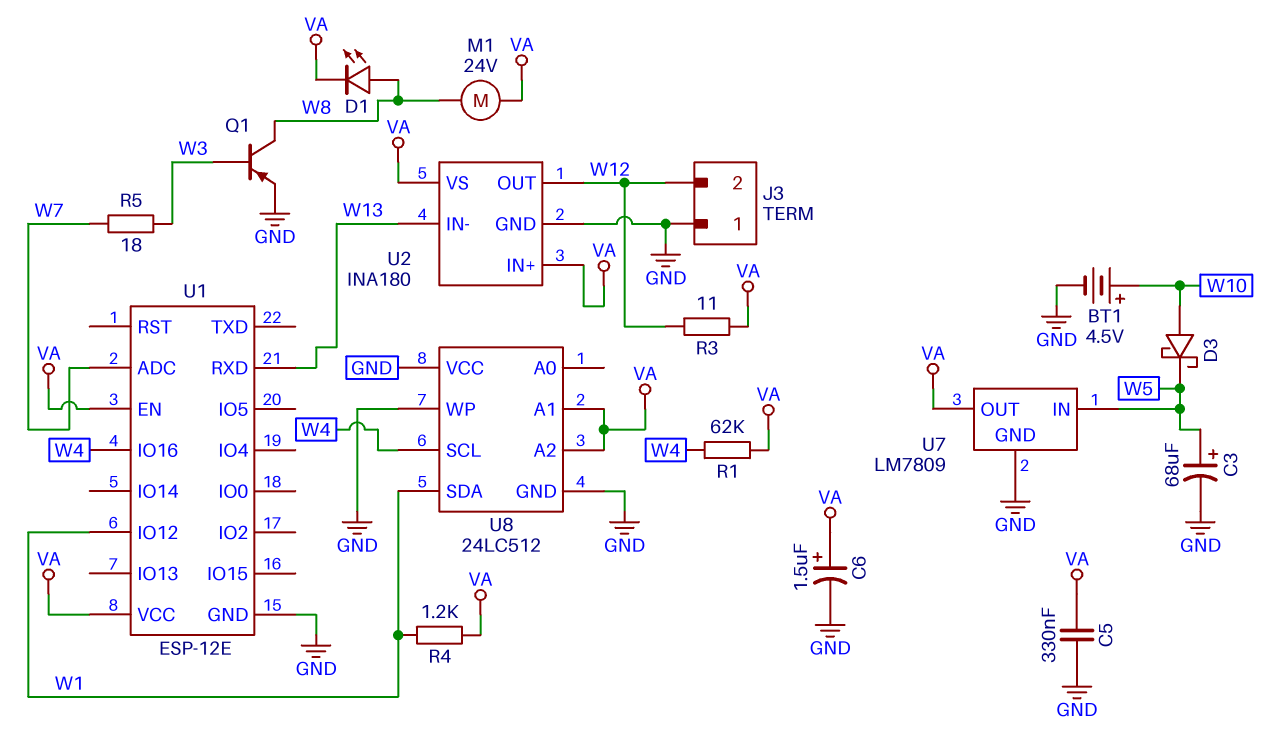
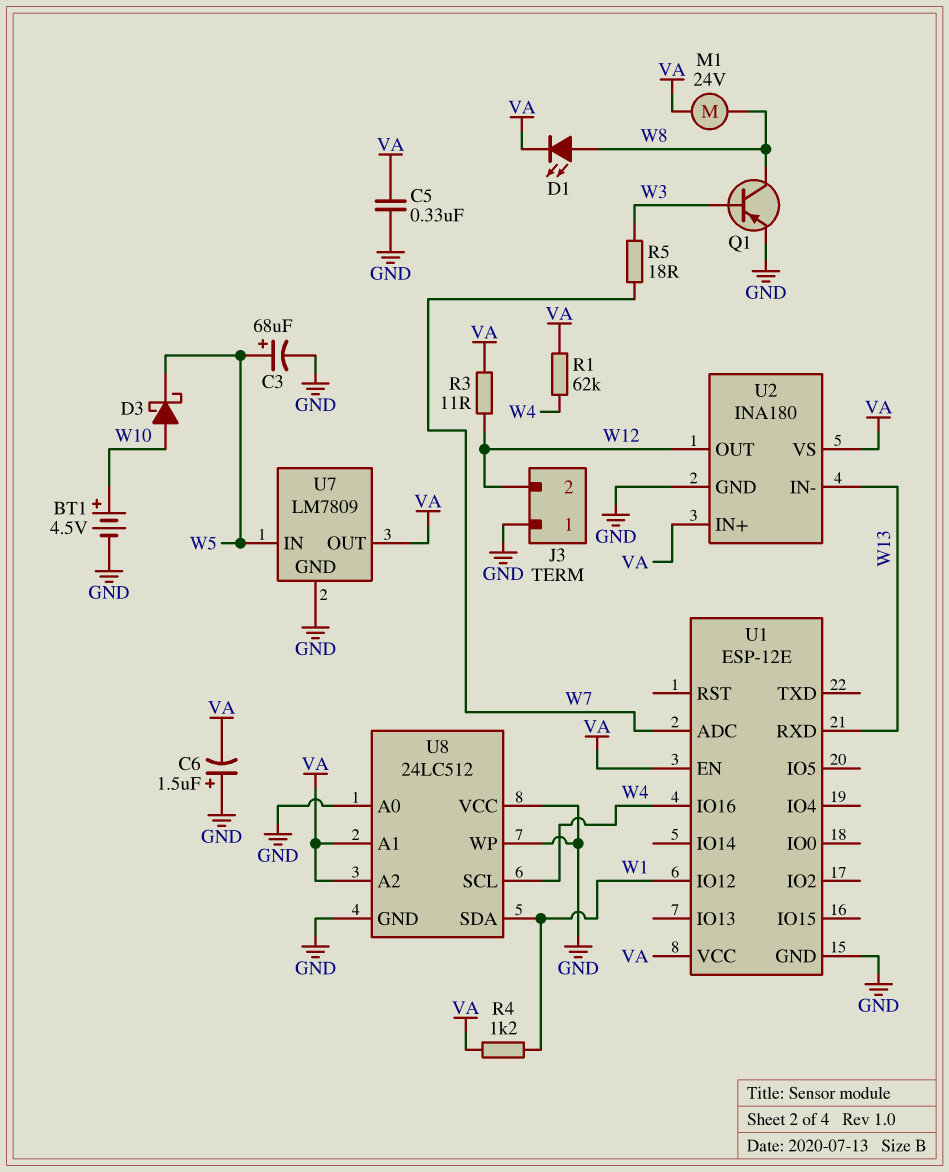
C6: 1.5uF (plus VA, minus GND) -> 1.5uF (plus GND, minus VA)
U8 pin A0: none -> GND

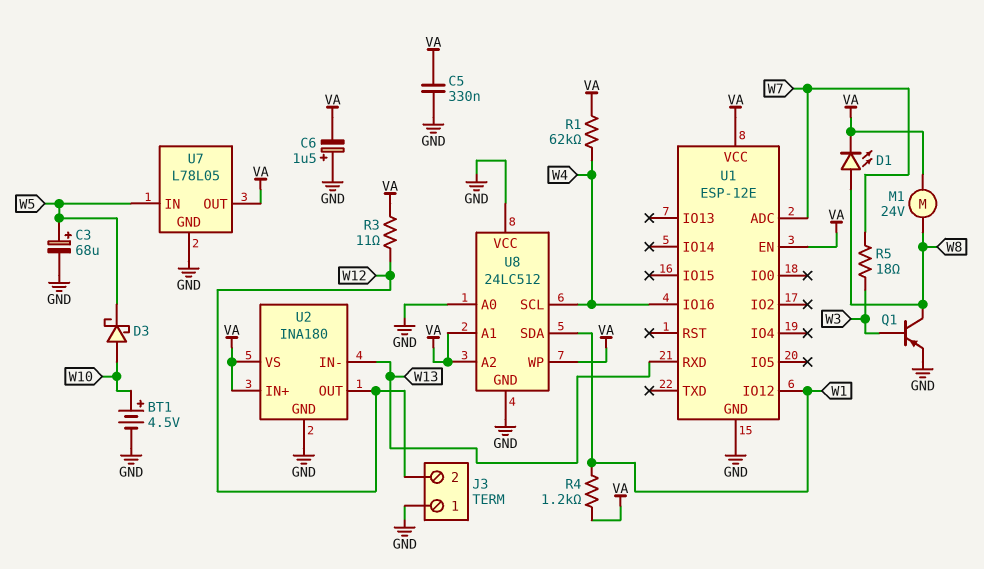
U7: LM7809 -> L78L05
U8 pin WP: GND -> VA

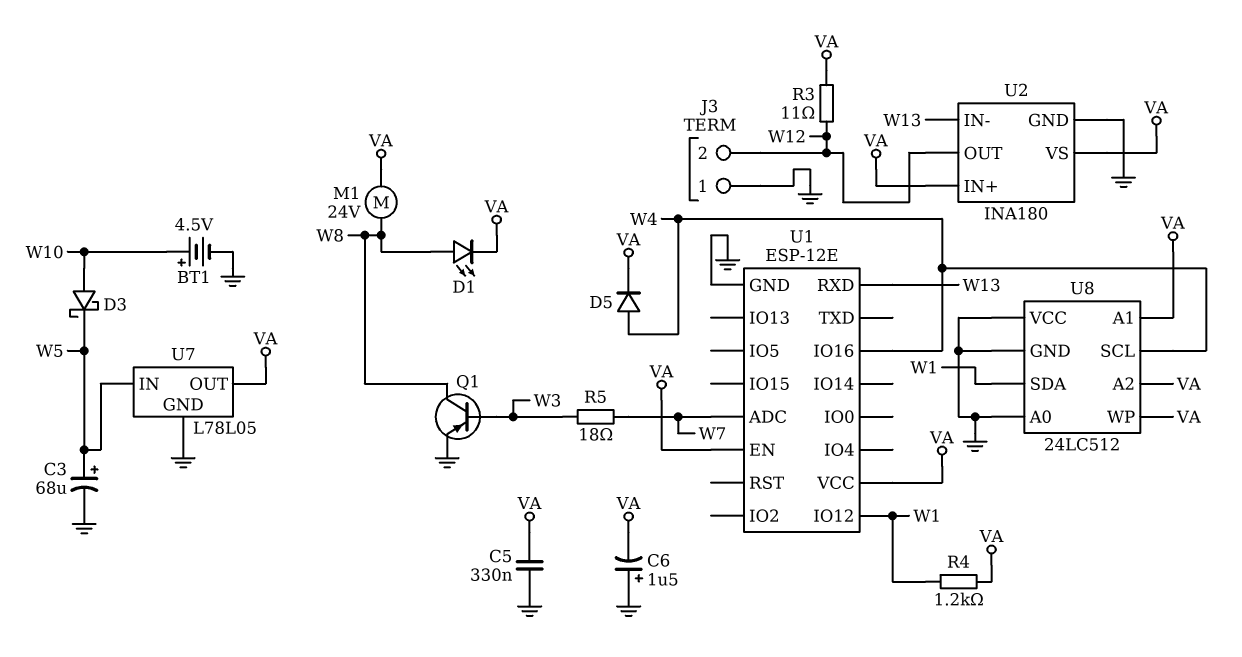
D5: none -> diode (A W4, K VA)
R1: 62k (VA, W4) -> none

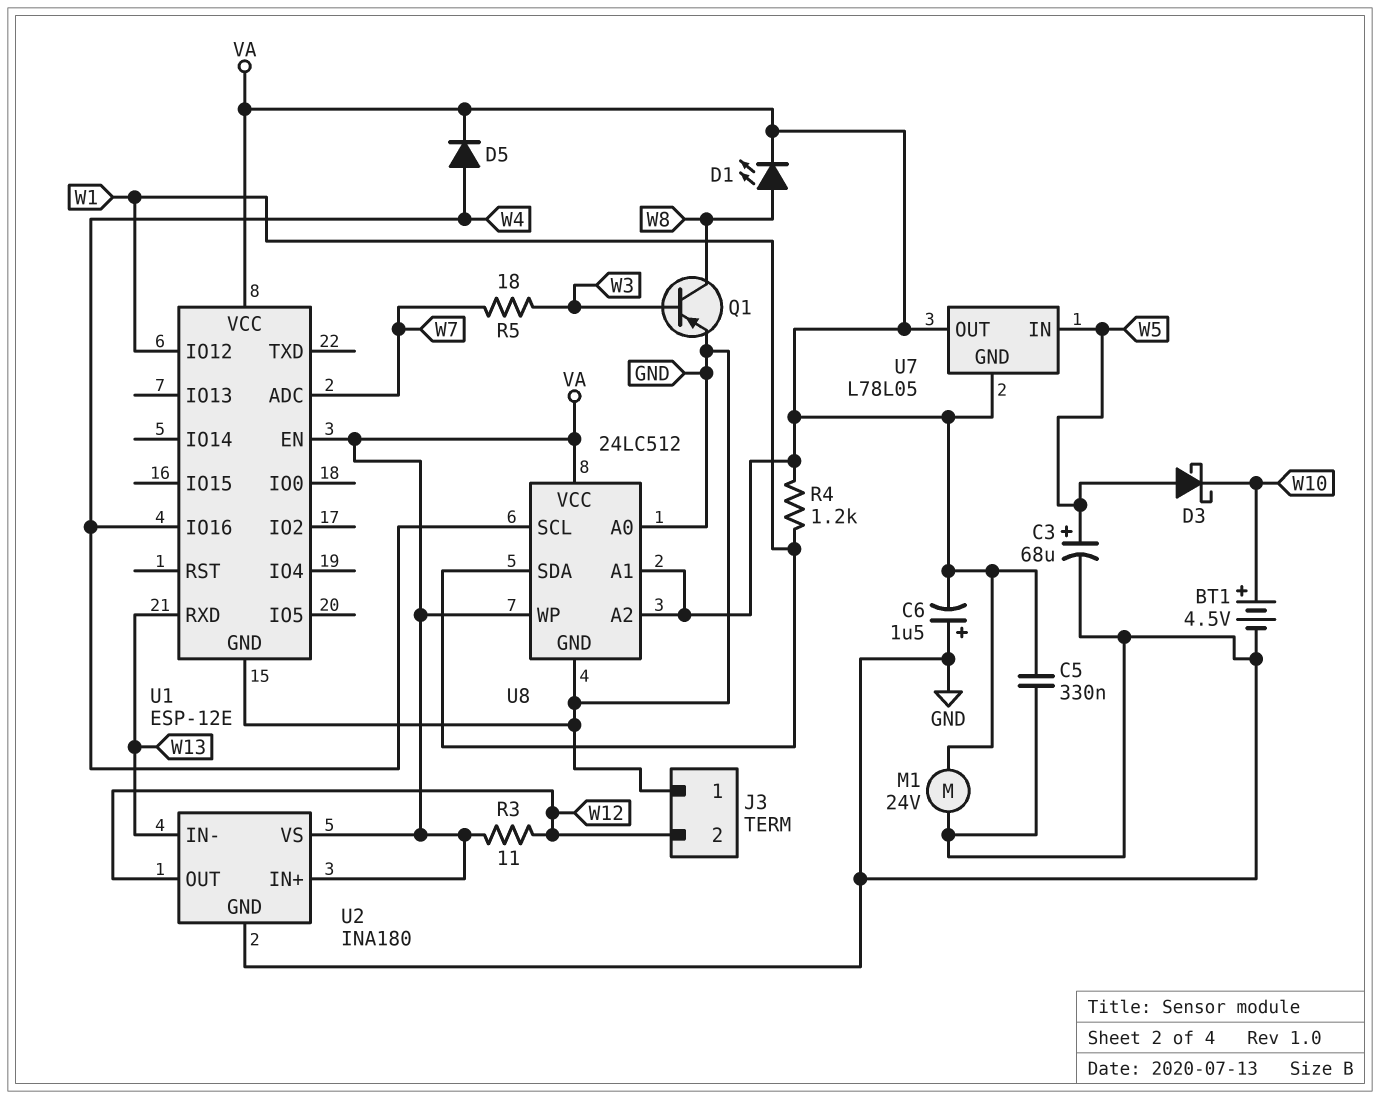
D3: schottky (A W10, K W5) -> schottky (A W5, K W10)
M1: motor 24V (VA, W8) -> motor 24V (GND, VA)
U7 pin GND: GND -> VA
U8 pin VCC: GND -> VA

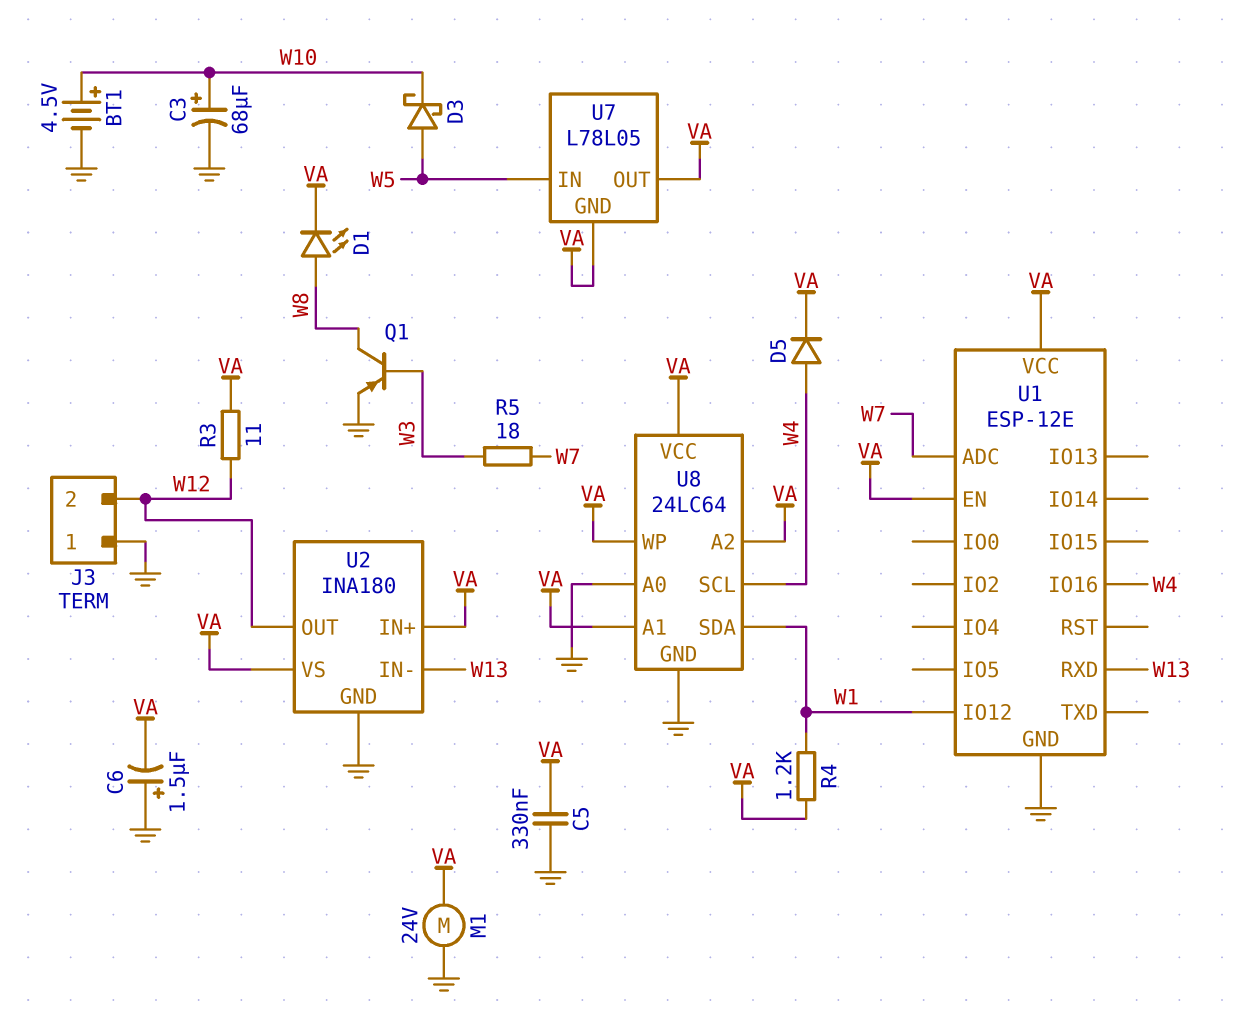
C3: 68uF (plus W5, minus GND) -> 68uF (plus W10, minus GND)
U8: 24LC512 -> 24LC64

